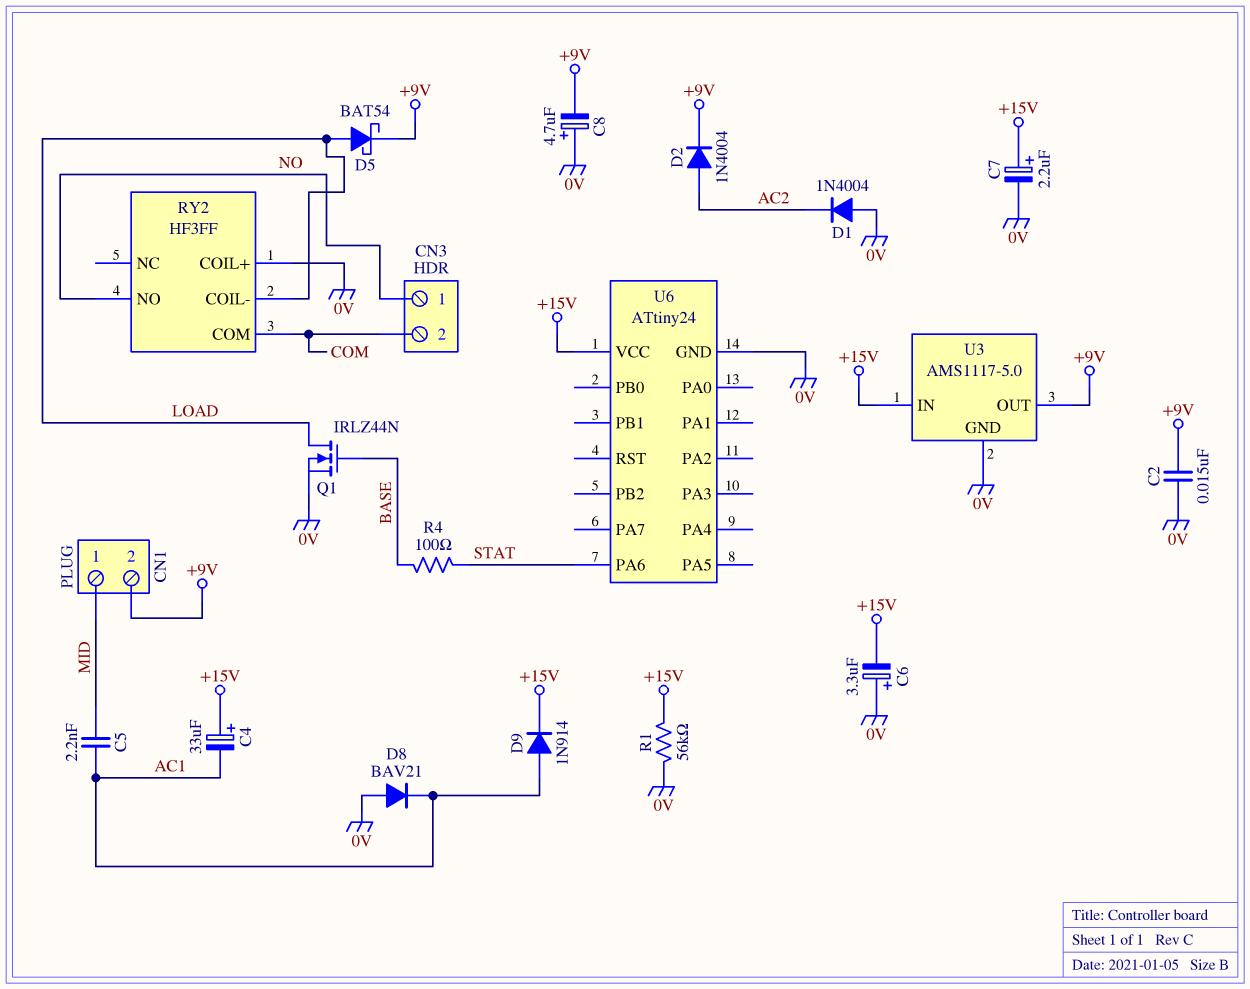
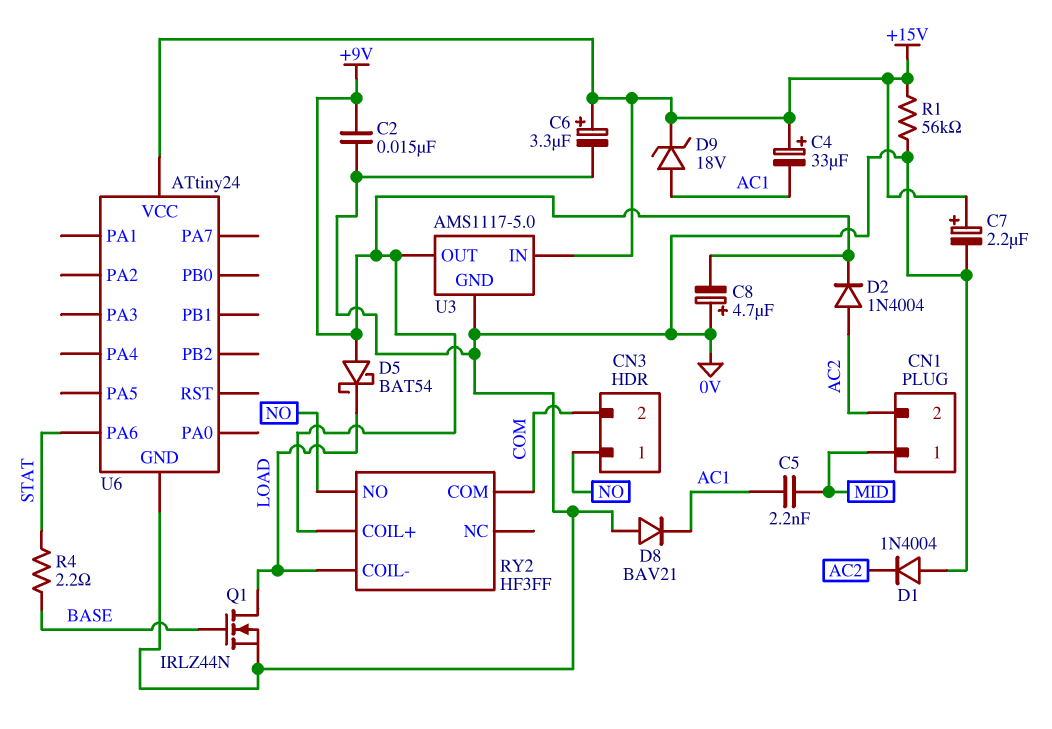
C6: 3.3uF (plus 0V, minus +15V) -> 3.3uF (plus +15V, minus 0V)
CN1 pin 2: +9V -> AC2
D5: schottky BAT54 (A LOAD, K +9V) -> schottky BAT54 (A +9V, K LOAD)
D9: diode 1N914 (A AC1, K +15V) -> zener 18V (A AC1, K +15V)
R4: 100 (BASE, STAT) -> 2.2 (BASE, STAT)
RY2 pin COIL+: 0V -> +9V

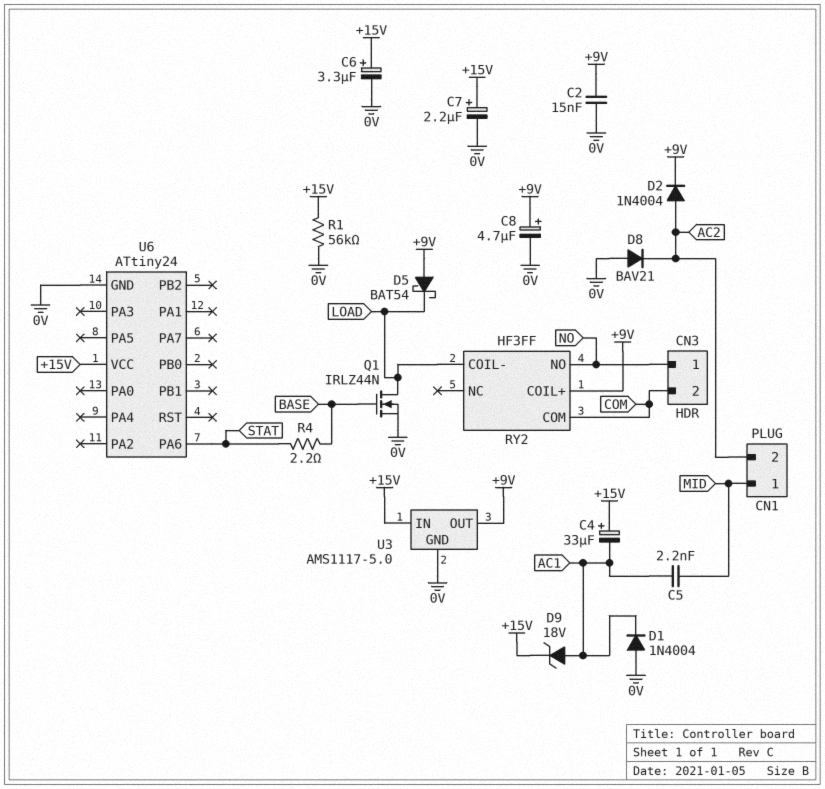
C8: 4.7uF (plus 0V, minus +9V) -> 4.7uF (plus +9V, minus 0V)
D1: diode 1N4004 (A 0V, K AC2) -> diode 1N4004 (A 0V, K AC1)
D8: diode BAV21 (A 0V, K AC1) -> diode BAV21 (A 0V, K AC2)

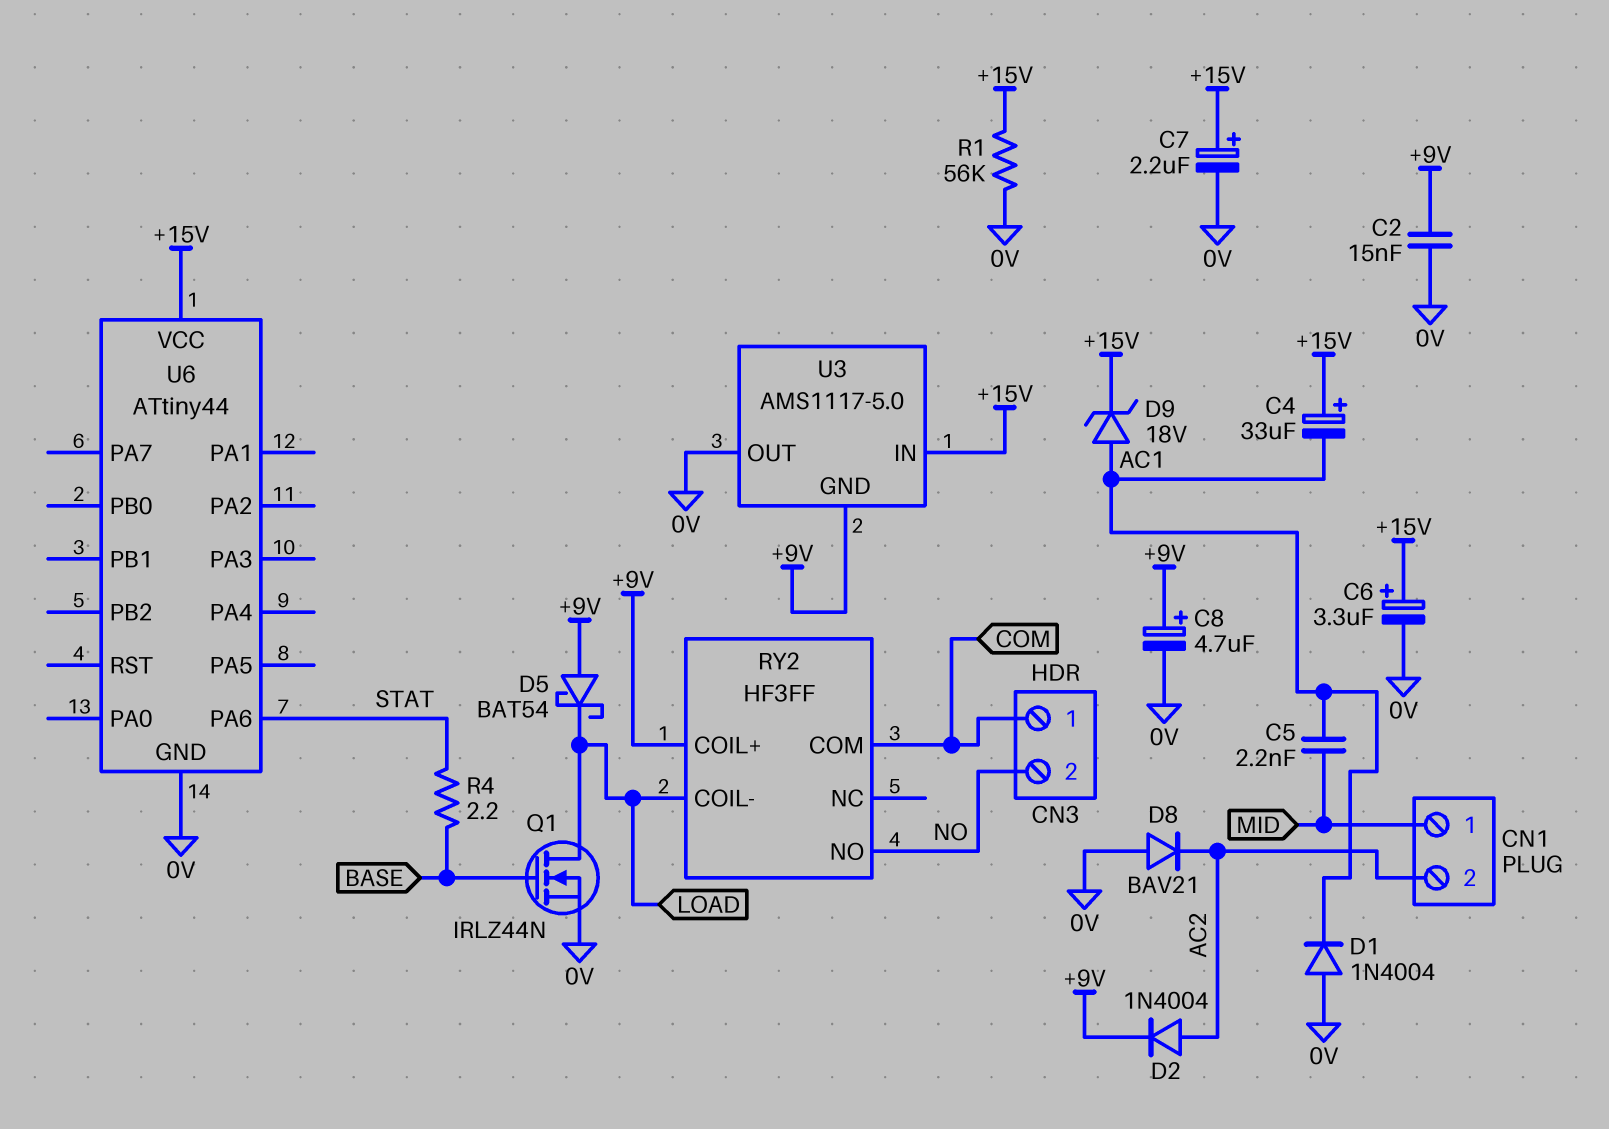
CN3 pin 1: NO -> COM
CN3 pin 2: COM -> NO
U3 pin GND: 0V -> +9V
U3 pin OUT: +9V -> 0V
U6: ATtiny24 -> ATtiny44

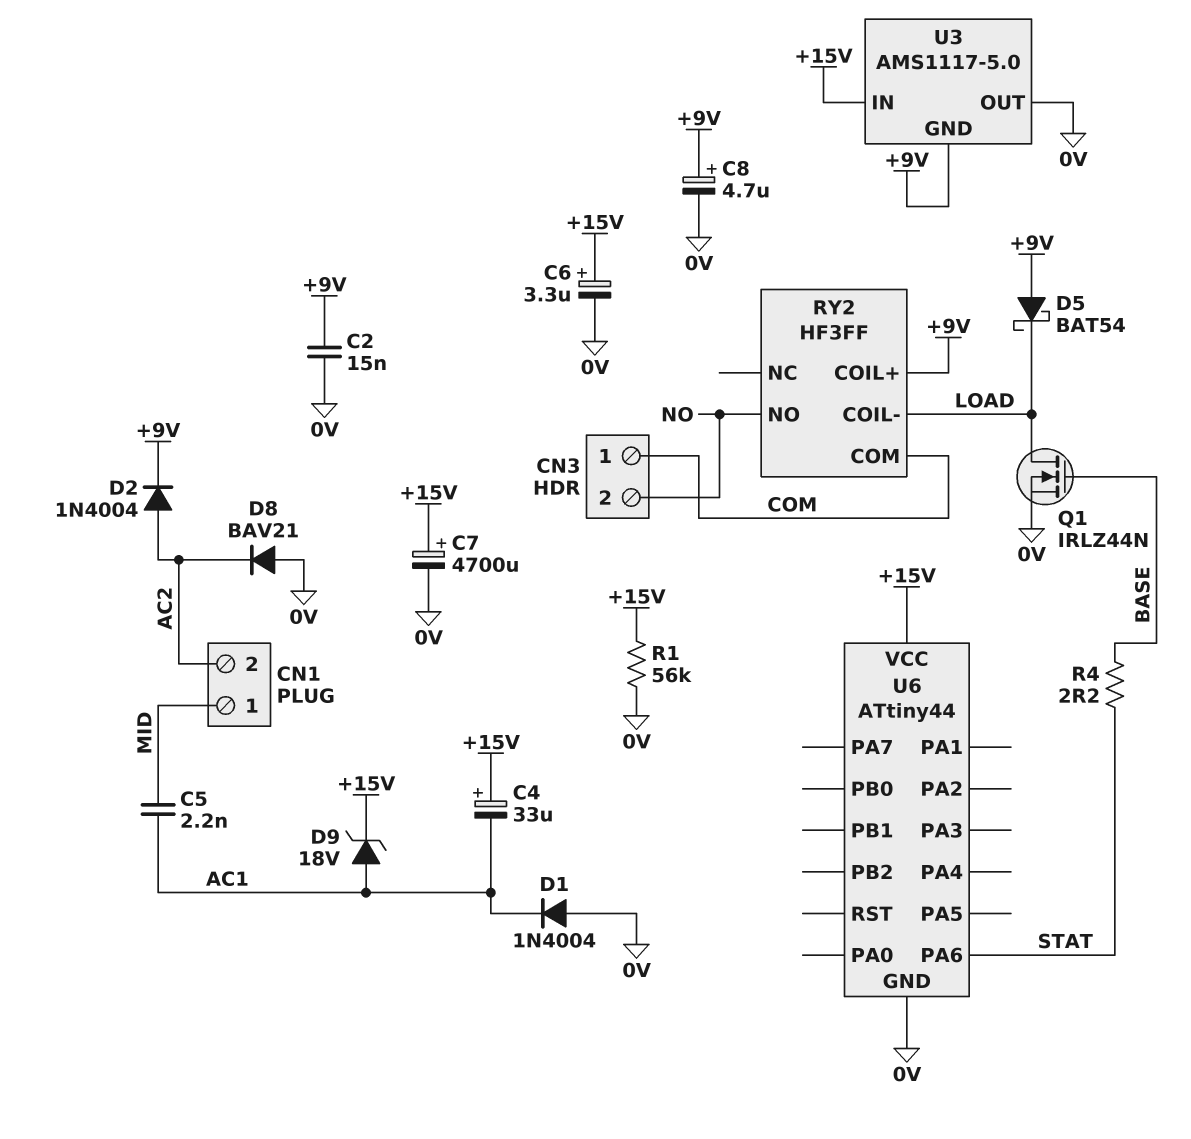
C7: 2.2uF (plus +15V, minus 0V) -> 4700uF (plus +15V, minus 0V)

